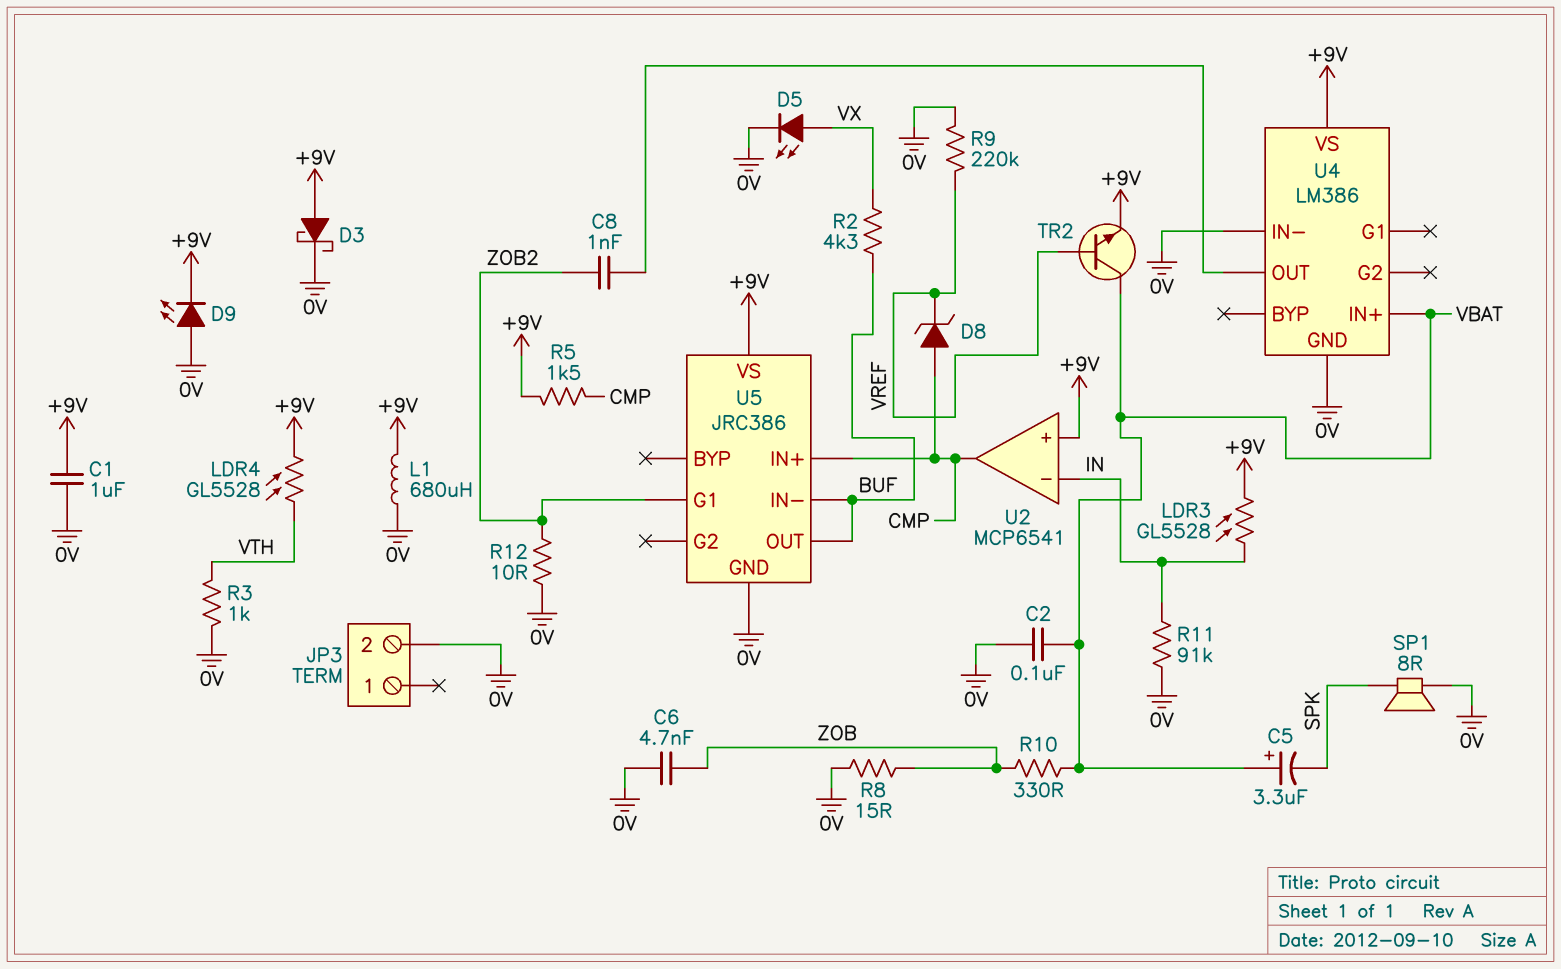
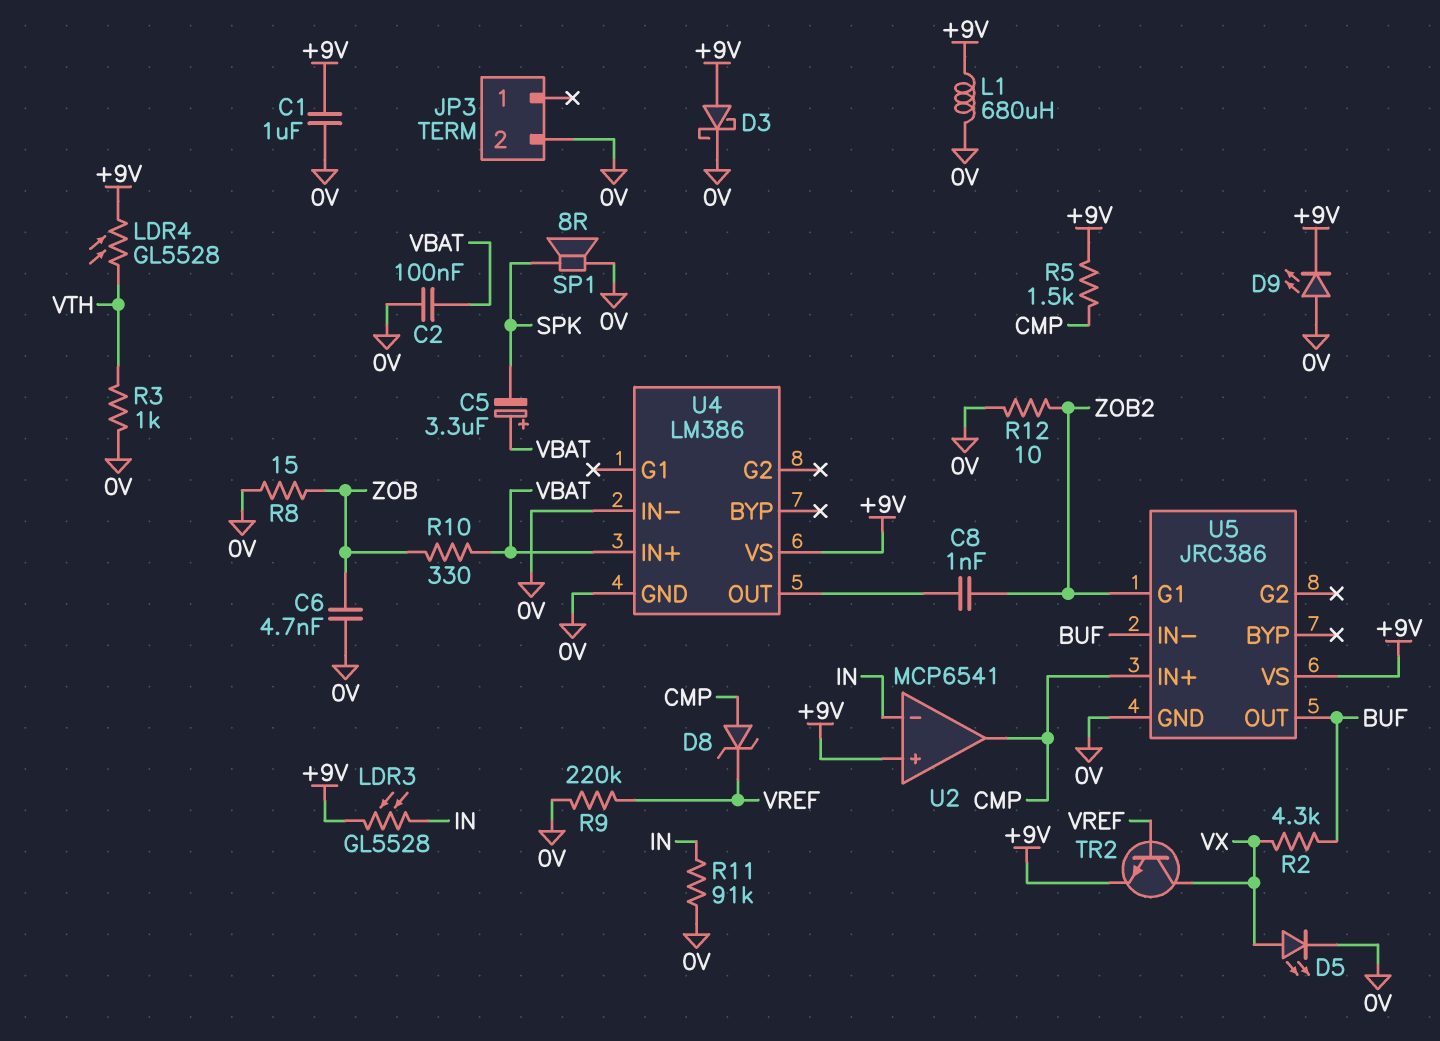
TR2: NPN (B VREF, C VBAT, E +9V) -> NPN (B VREF, C VX, E +9V)

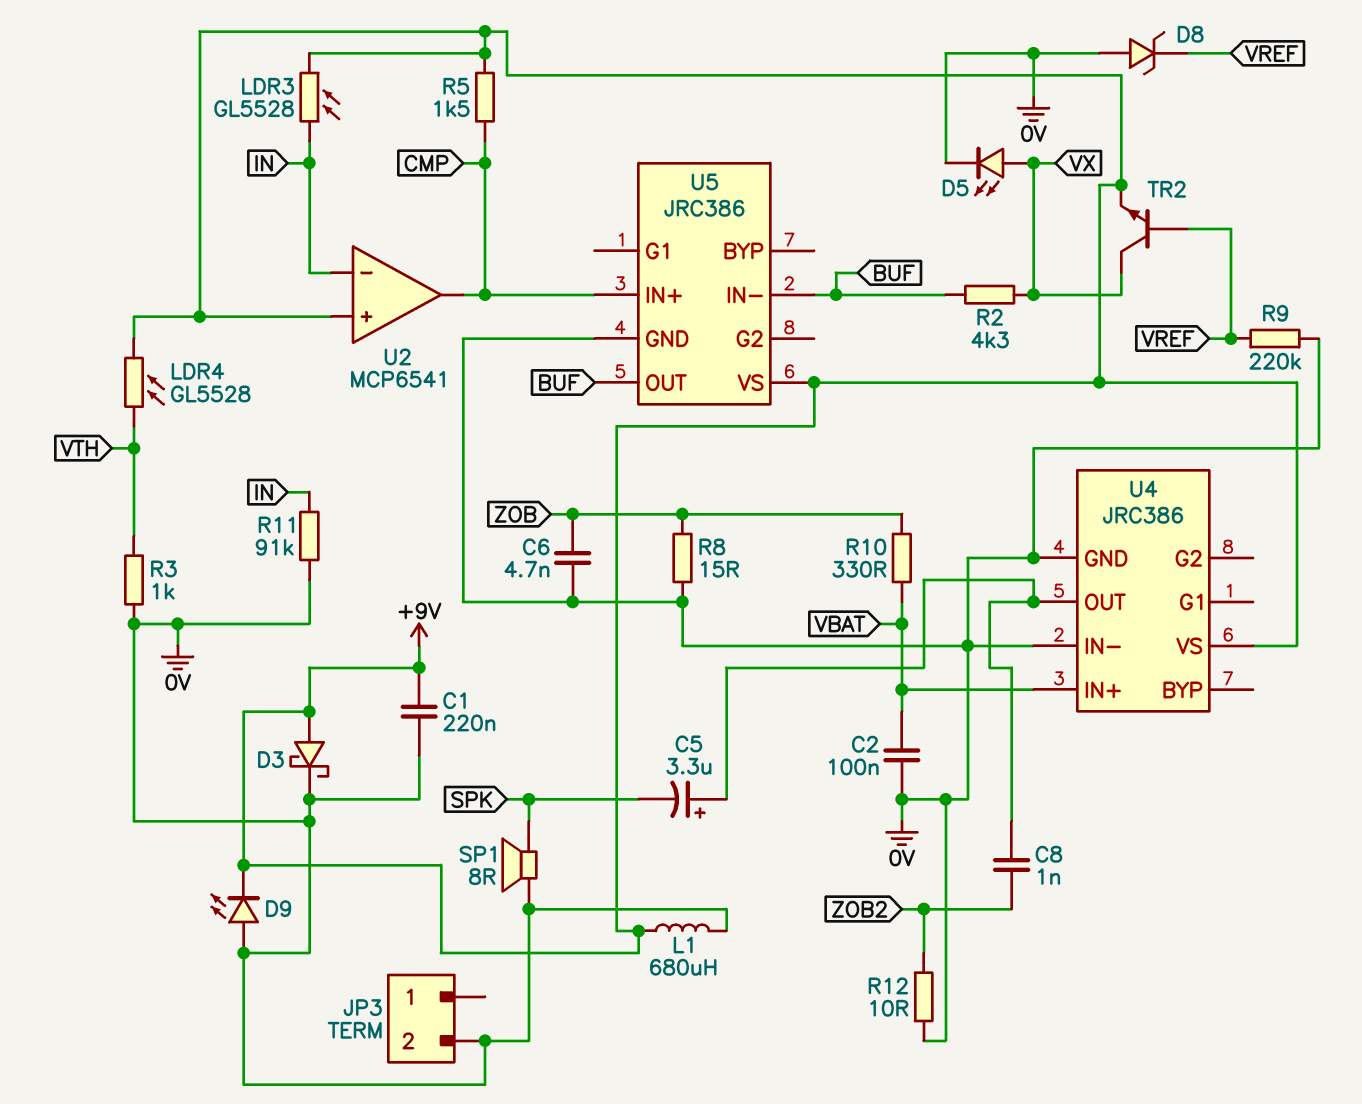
C1: 1uF (+9V, 0V) -> 220nF (+9V, 0V)
C5: 3.3uF (plus VBAT, minus SPK) -> 3.3uF (plus U4/OUT, minus SPK)
D8: zener (A CMP, K VREF) -> zener (A 0V, K VREF)
U4: LM386 -> JRC386
U5 pin G1: ZOB2 -> none

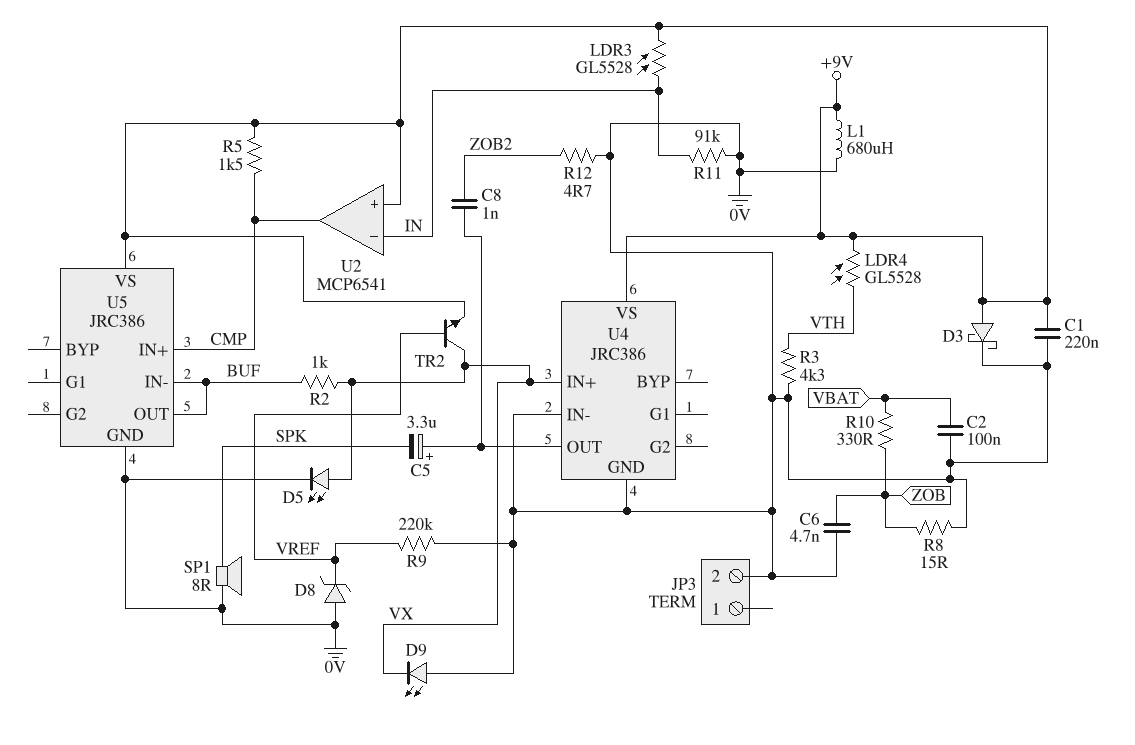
D9: LED (A 0V, K +9V) -> LED (A 0V, K VX)
R2: 4.3k (BUF, VX) -> 1k (BUF, VX)
R3: 1k (0V, VTH) -> 4.3k (0V, VTH)
R12: 10 (0V, ZOB2) -> 4.7 (0V, ZOB2)
U4 pin IN+: VBAT -> VX

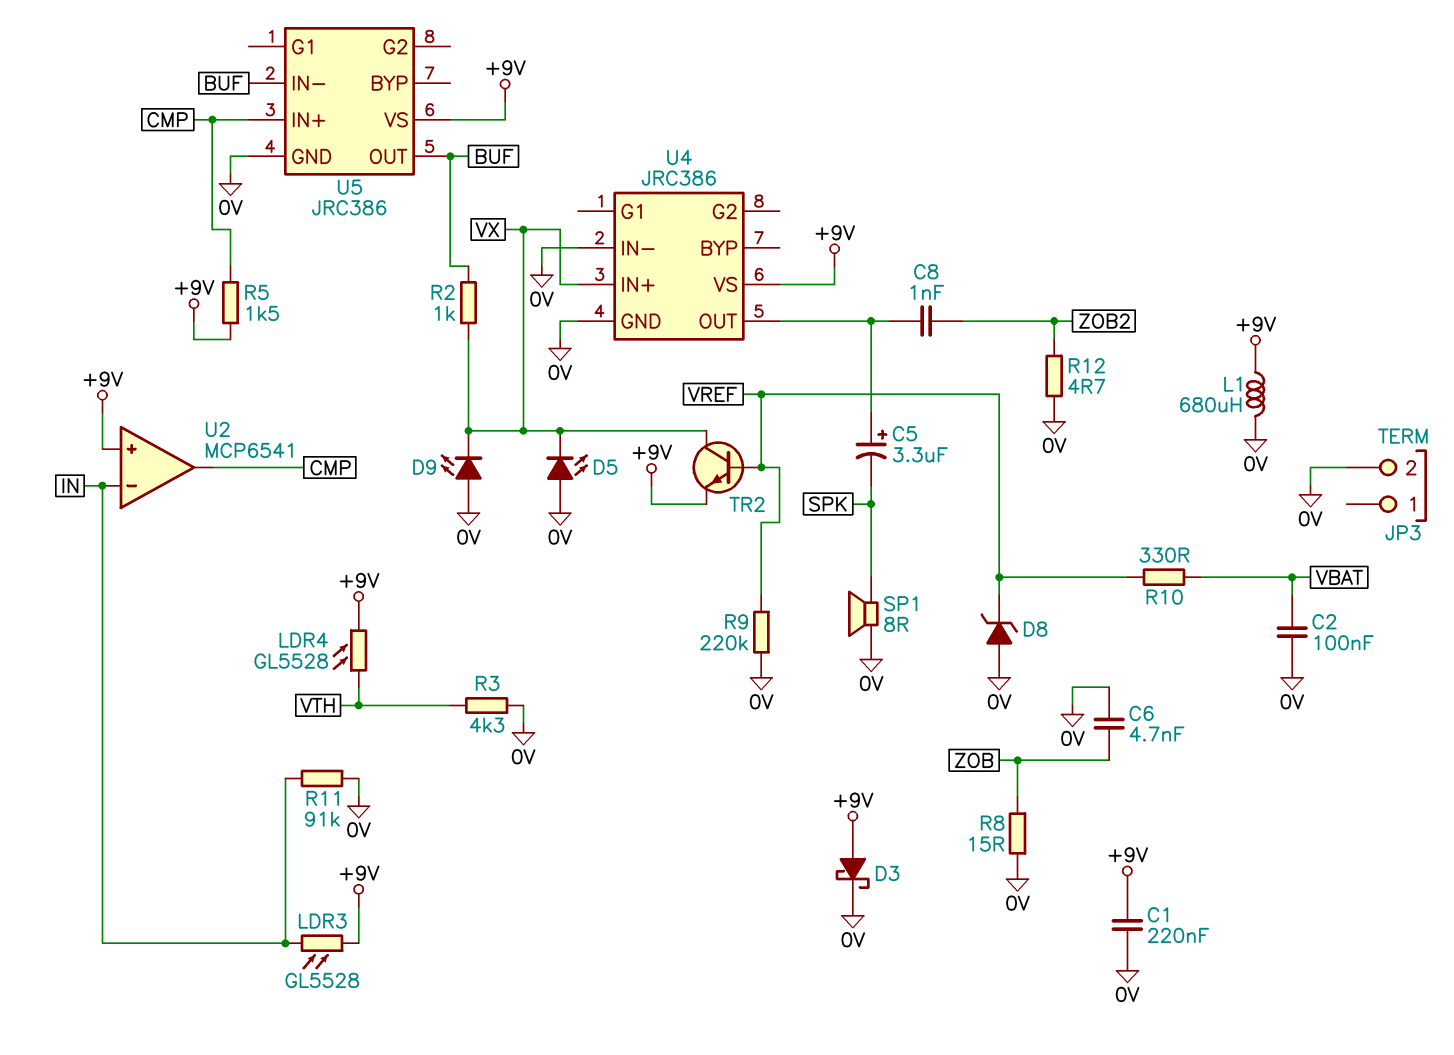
D5: LED (A VX, K 0V) -> LED (A 0V, K VX)
R10: 330 (VBAT, ZOB) -> 330 (VBAT, VREF)

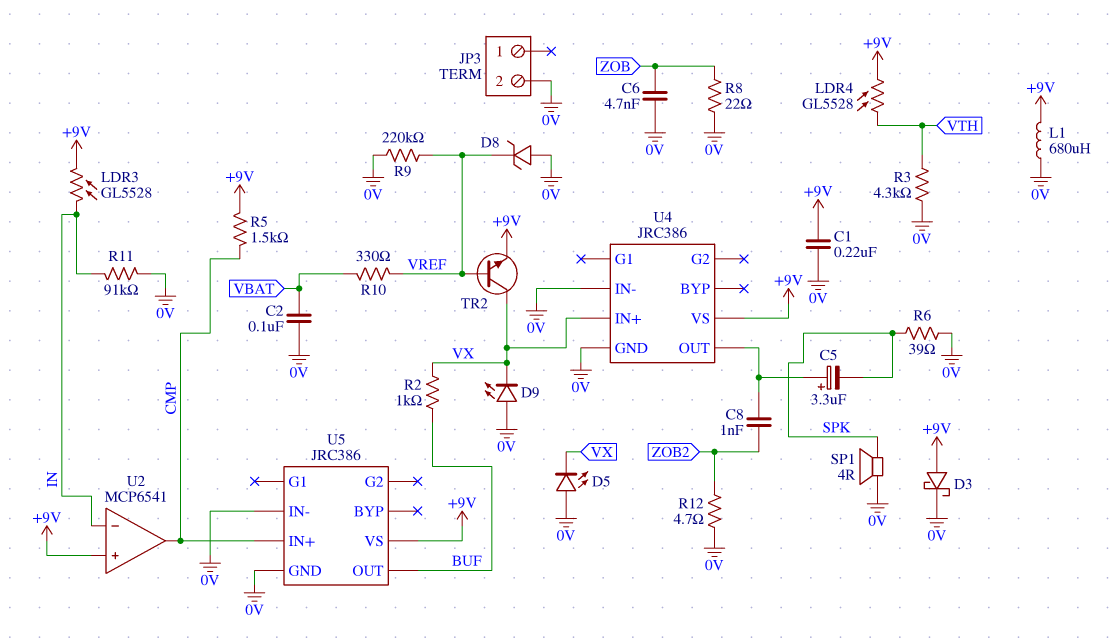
R6: none -> 39 (0V, SPK)
R8: 15 (0V, ZOB) -> 22 (0V, ZOB)
SP1: speaker 8R (0V, SPK) -> speaker 4R (0V, SPK)
U5 pin IN-: BUF -> 0V

